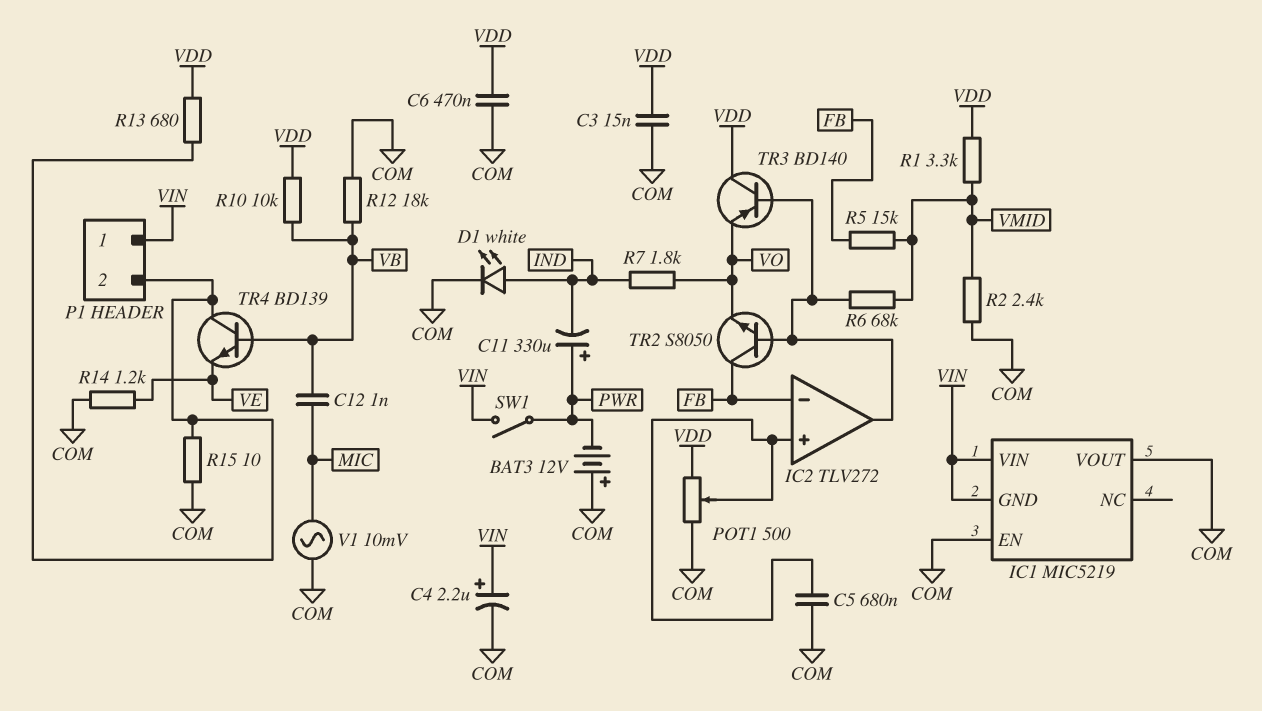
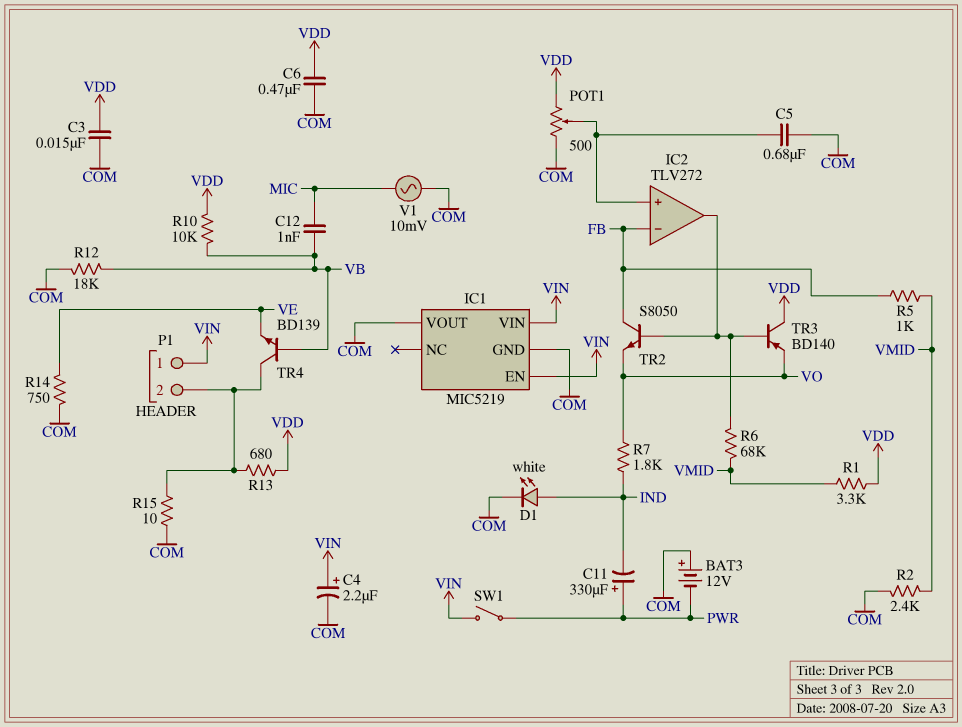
IC1 pin EN: COM -> VIN
IC1 pin GND: VIN -> COM
R5: 15k (FB, VMID) -> 1k (FB, VMID)
R14: 1.2k (COM, VE) -> 750 (COM, VE)

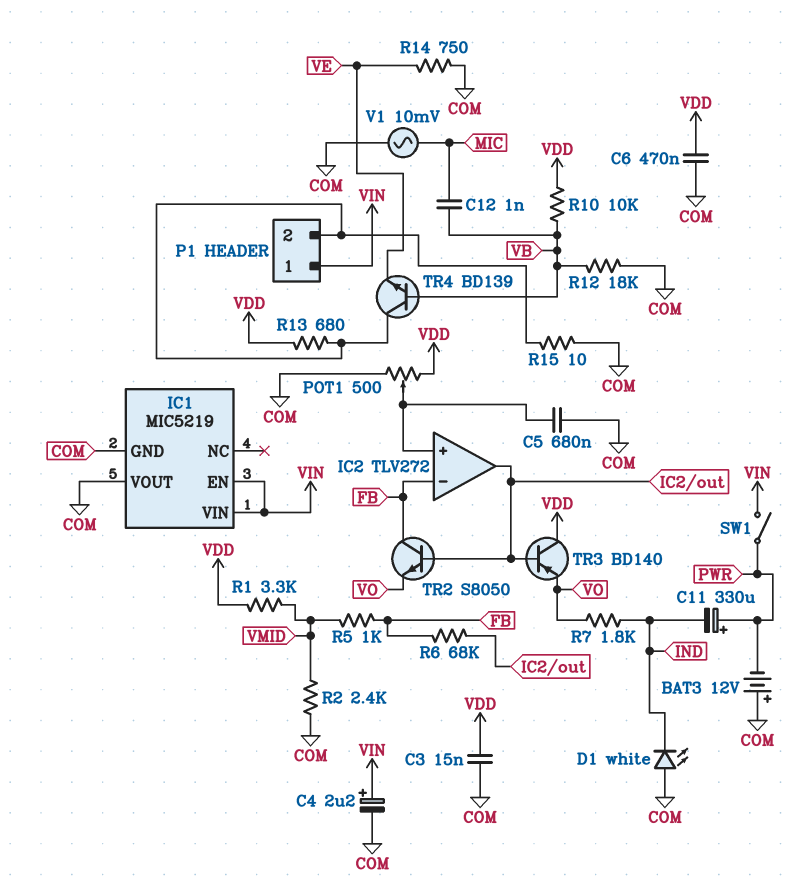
D1: LED white (A IND, K COM) -> LED white (A COM, K IND)
R6: 68k (IC2/out, VMID) -> 68k (FB, IC2/out)

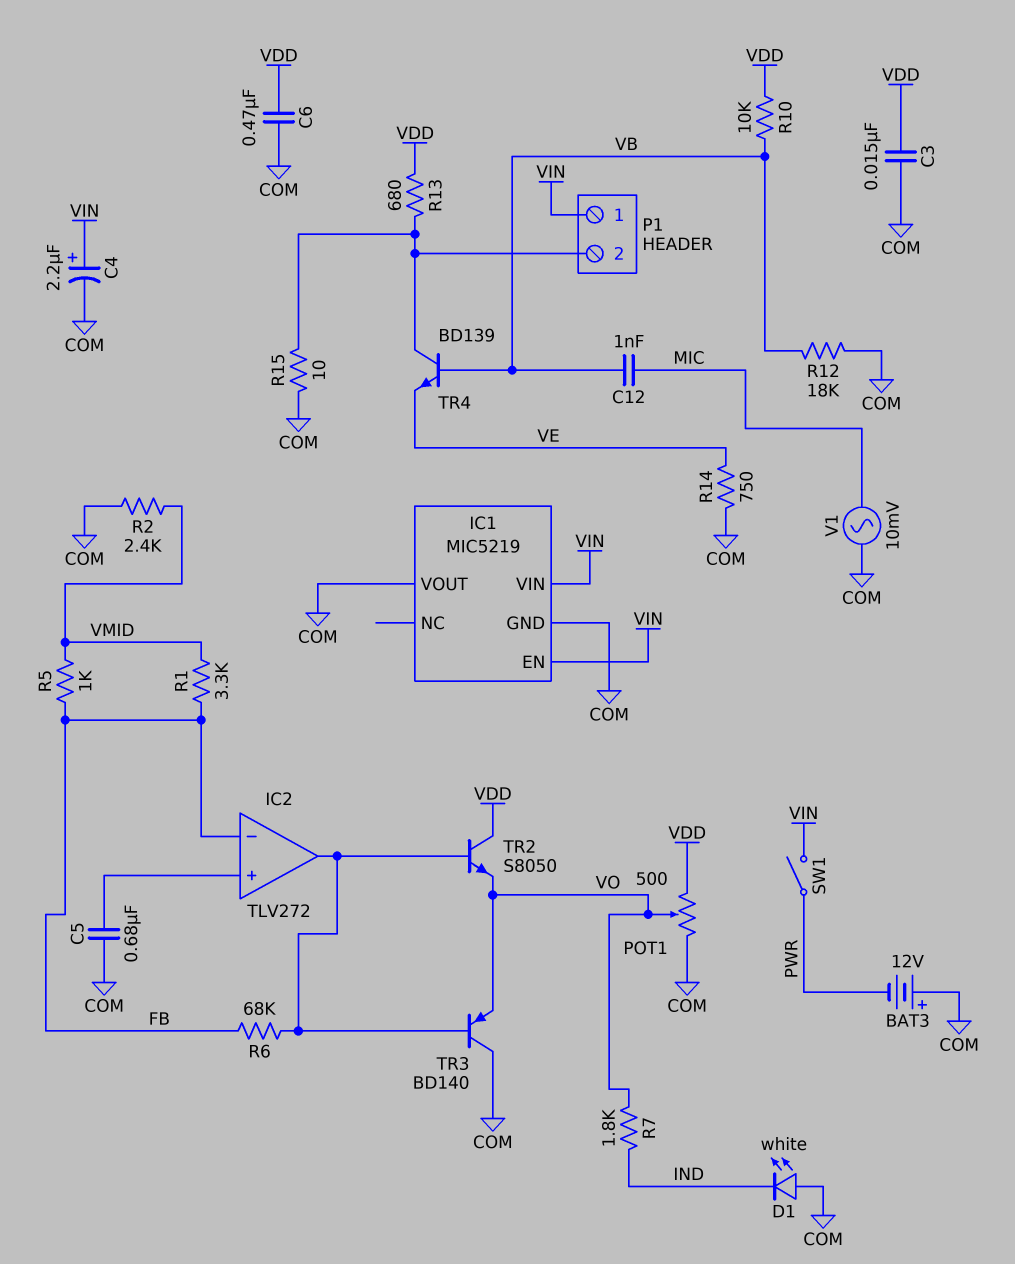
C11: 330uF (plus PWR, minus IND) -> none
POT1: 500 (COM, VDD, wiper IC2/in+) -> 500 (COM, VDD, wiper VO)
R1: 3.3k (VDD, VMID) -> 3.3k (FB, VMID)
TR2: NPN S8050 (B IC2/out, C FB, E VO) -> NPN S8050 (B IC2/out, C VDD, E VO)
TR3: PNP BD140 (B IC2/out, C VDD, E VO) -> PNP BD140 (B IC2/out, C COM, E VO)

